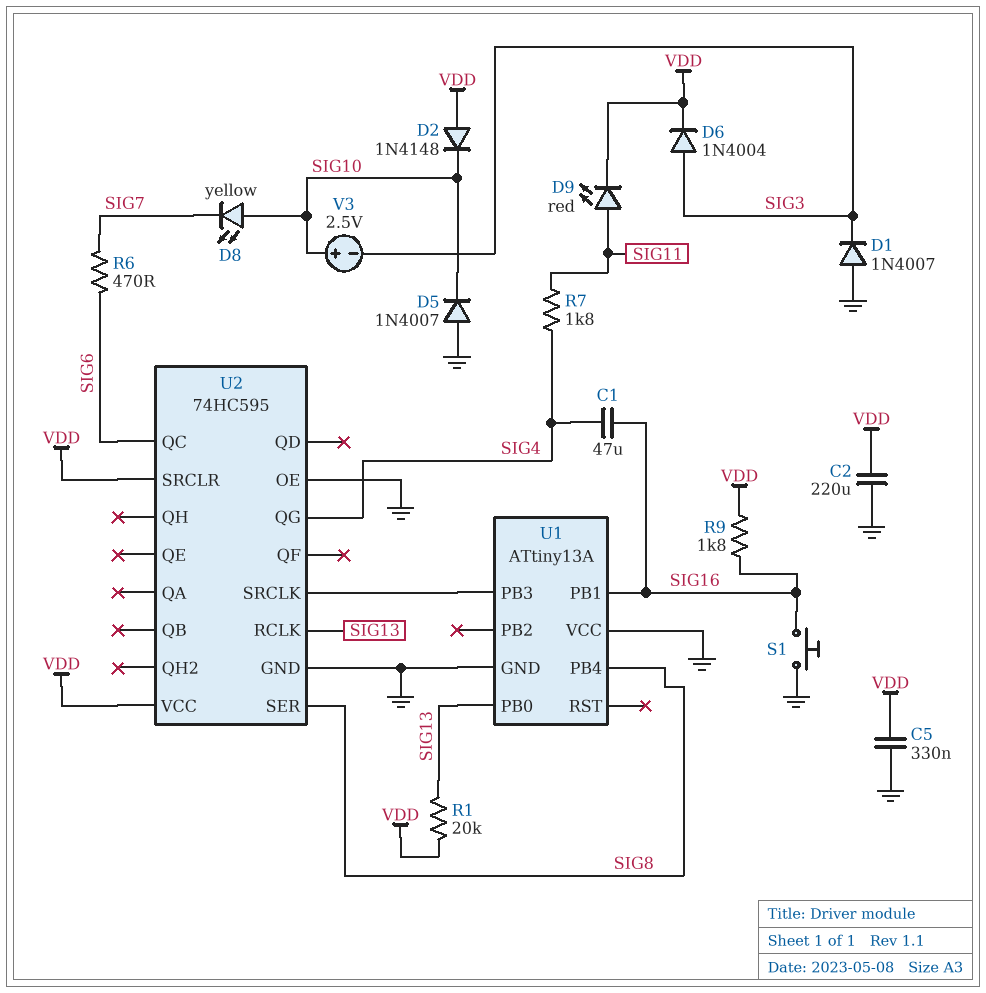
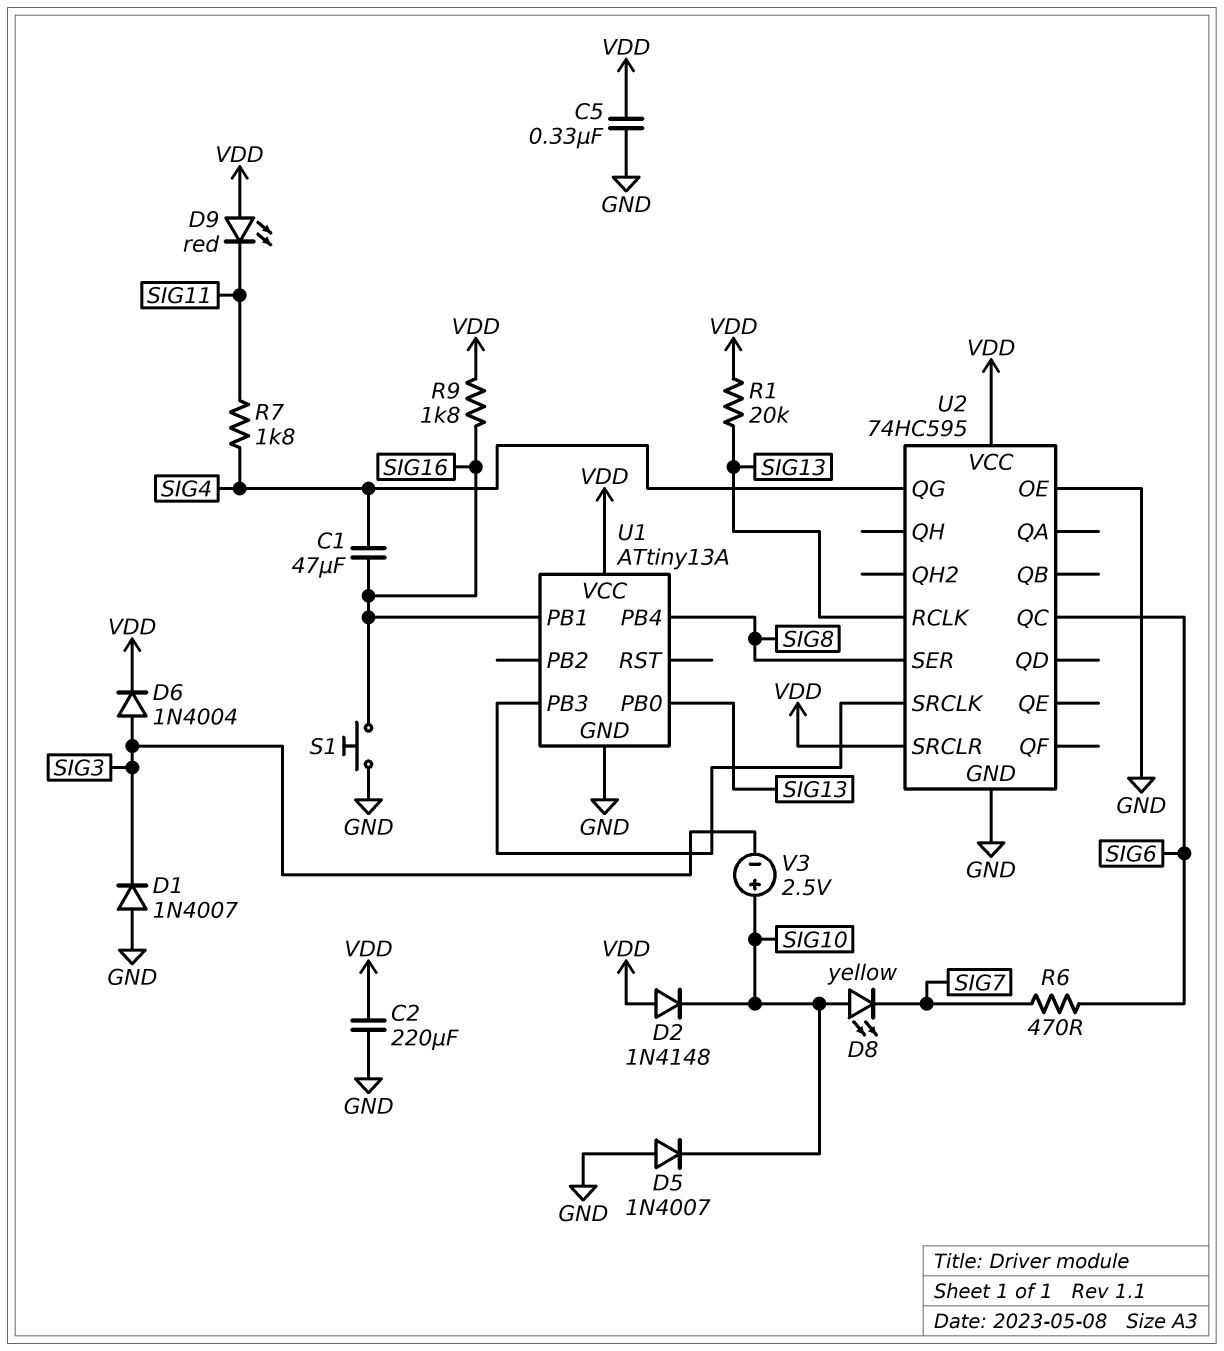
D9: LED red (A SIG11, K VDD) -> LED red (A VDD, K SIG11)
U1 pin VCC: GND -> VDD

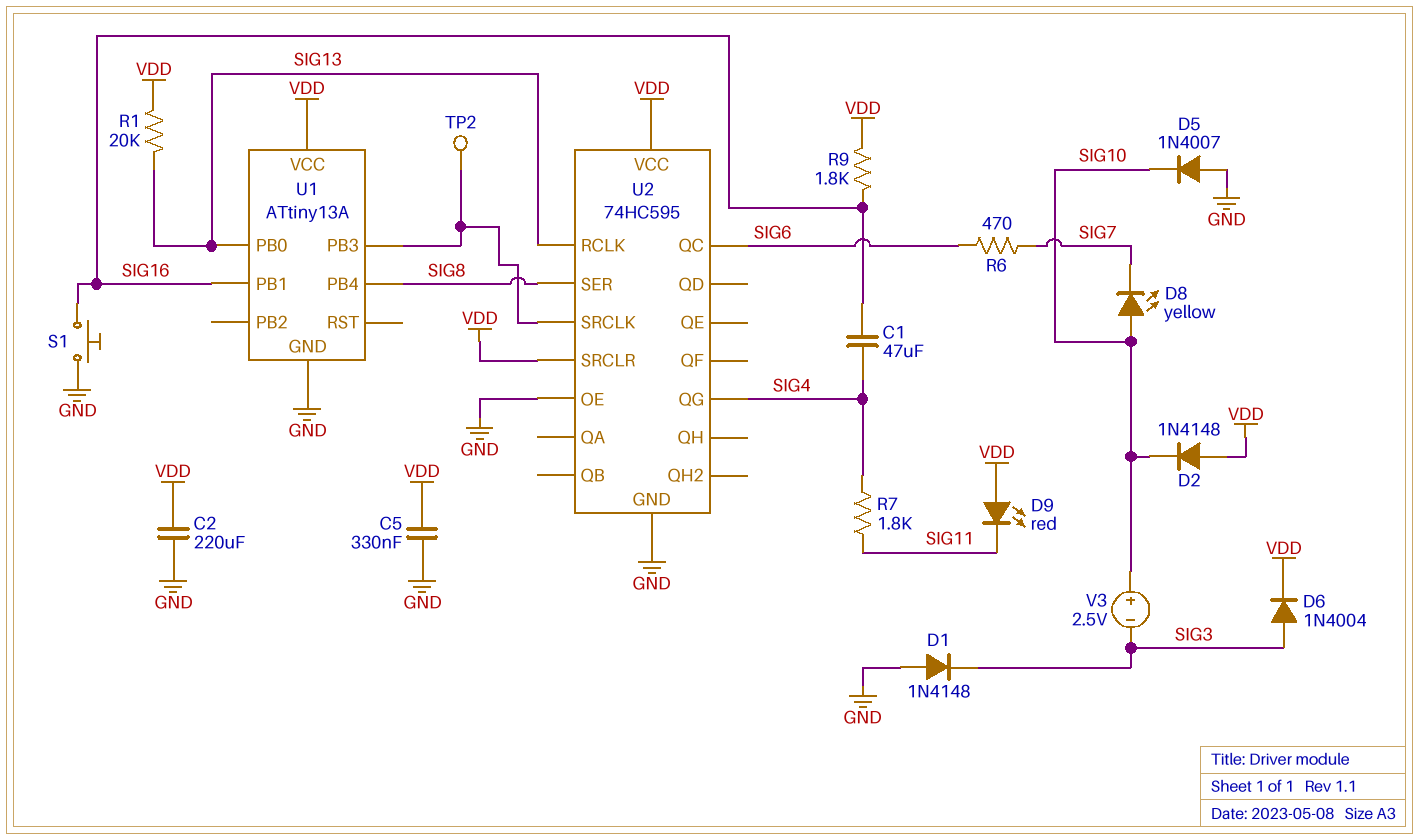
D1: diode 1N4007 (A GND, K SIG3) -> diode 1N4148 (A GND, K SIG3)
TP2: none -> test point (U1/PB3)

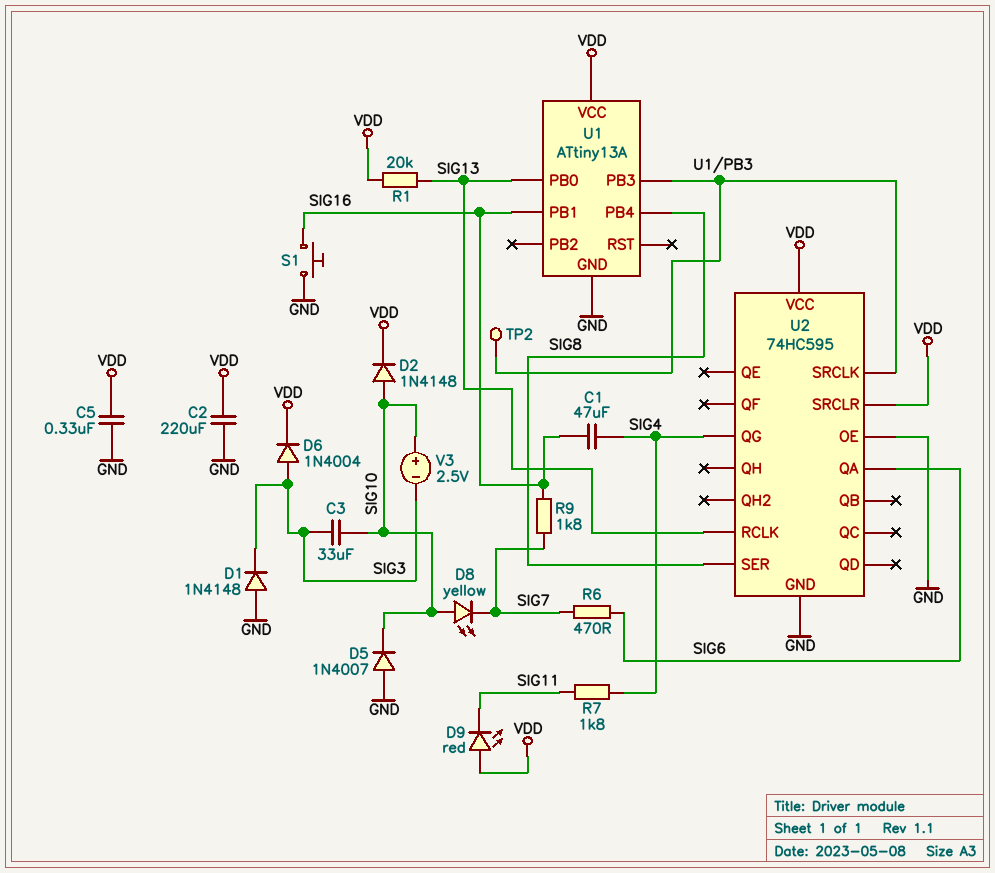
C3: none -> 33uF (SIG3, SIG10)
D2: diode 1N4148 (A VDD, K SIG10) -> diode 1N4148 (A SIG10, K VDD)
R9: 1.8k (SIG16, VDD) -> 1.8k (SIG7, SIG16)
U2 pin QA: none -> SIG6
U2 pin QC: SIG6 -> none

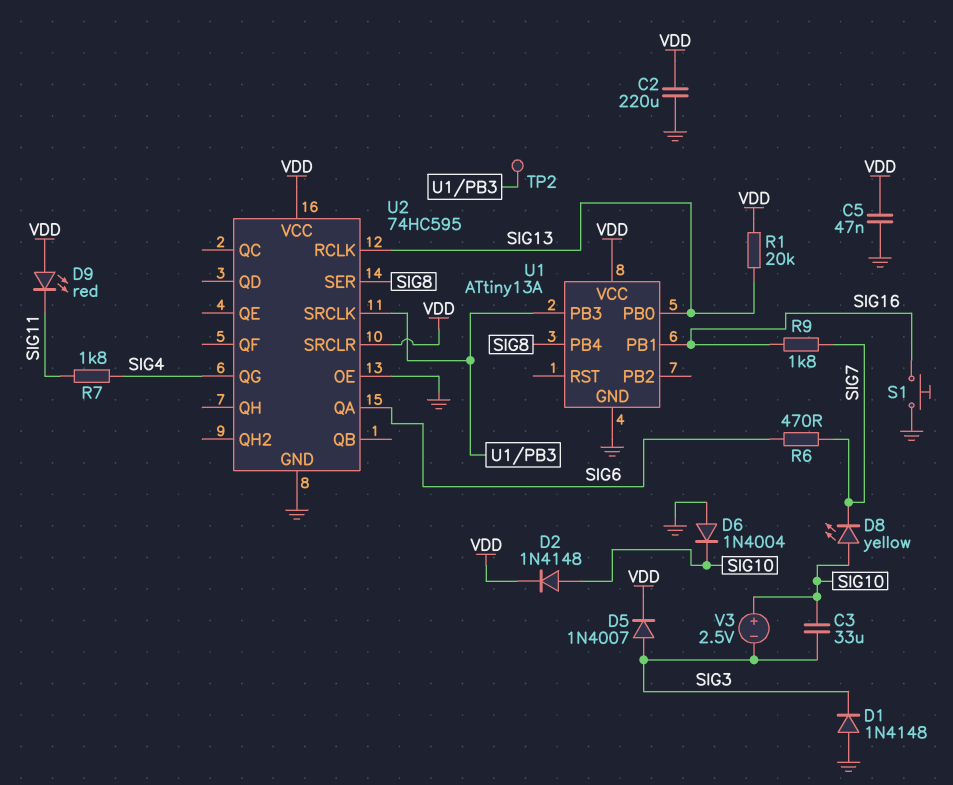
C1: 47uF (SIG4, SIG16) -> none
C5: 330nF (GND, VDD) -> 47nF (GND, VDD)
D5: diode 1N4007 (A GND, K SIG10) -> diode 1N4007 (A SIG3, K VDD)
D6: diode 1N4004 (A SIG3, K VDD) -> diode 1N4004 (A GND, K SIG10)

